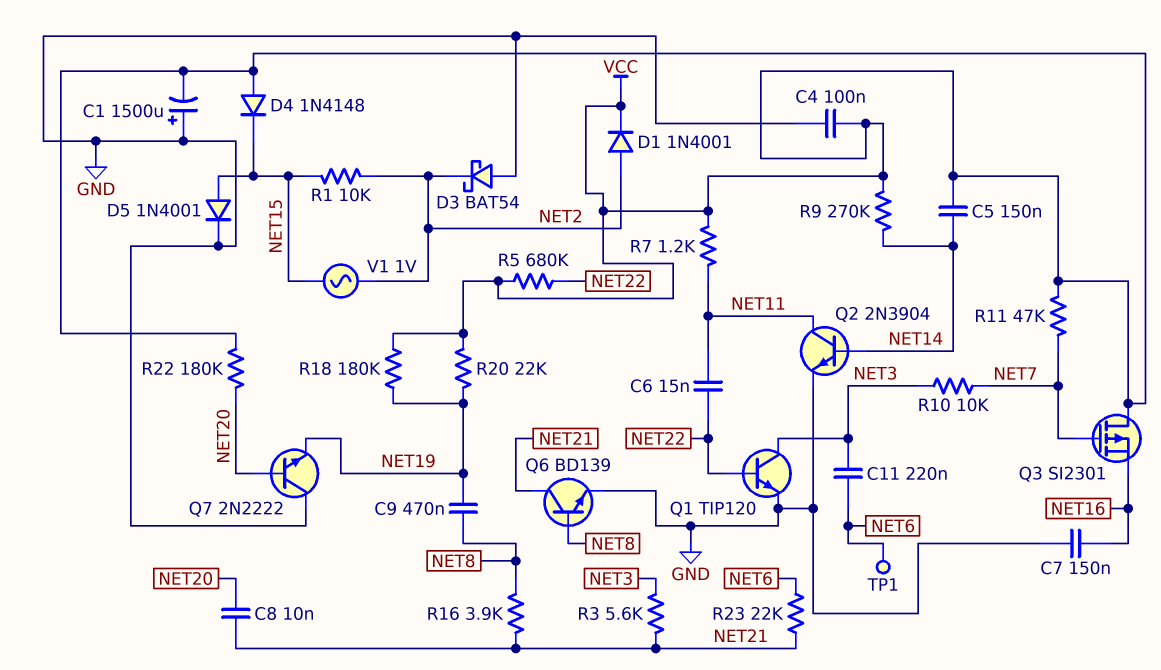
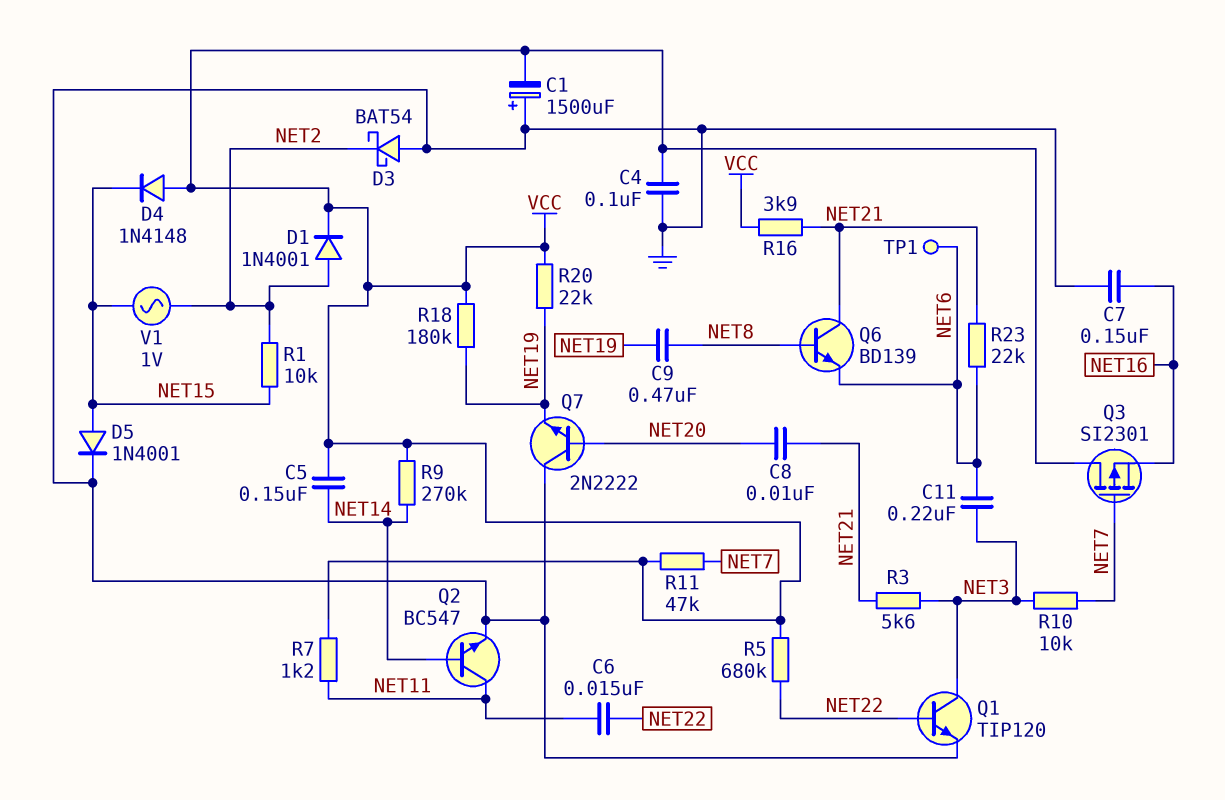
Q2: NPN 2N3904 (B NET14, C NET11, E GND) -> NPN BC547 (B NET14, C NET11, E GND)
Q6: NPN BD139 (B NET8, C NET21, E GND) -> NPN BD139 (B NET8, C NET21, E NET6)
R16: 3.9k (NET8, NET21) -> 3.9k (NET21, VCC)
R22: 180k (NET20, VCC) -> none

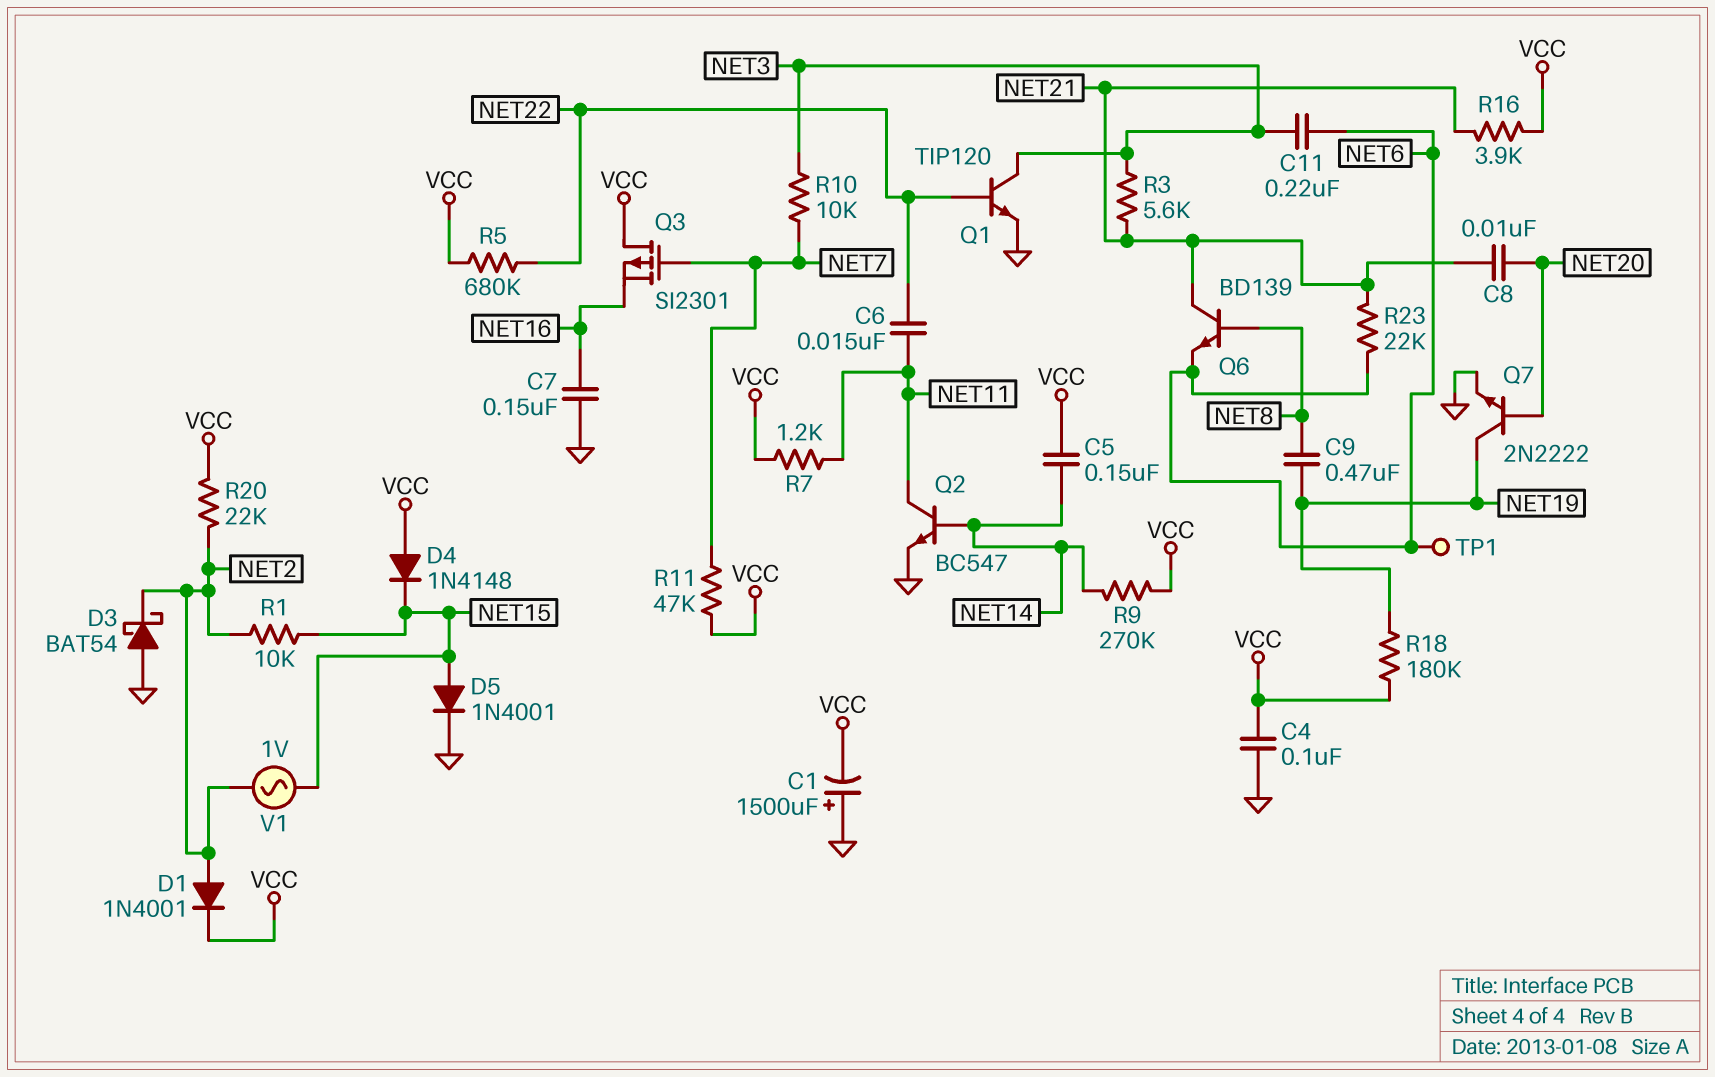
Q7: NPN 2N2222 (B NET20, C GND, E NET19) -> NPN 2N2222 (B NET20, C NET19, E GND)
R20: 22k (NET19, VCC) -> 22k (NET2, VCC)

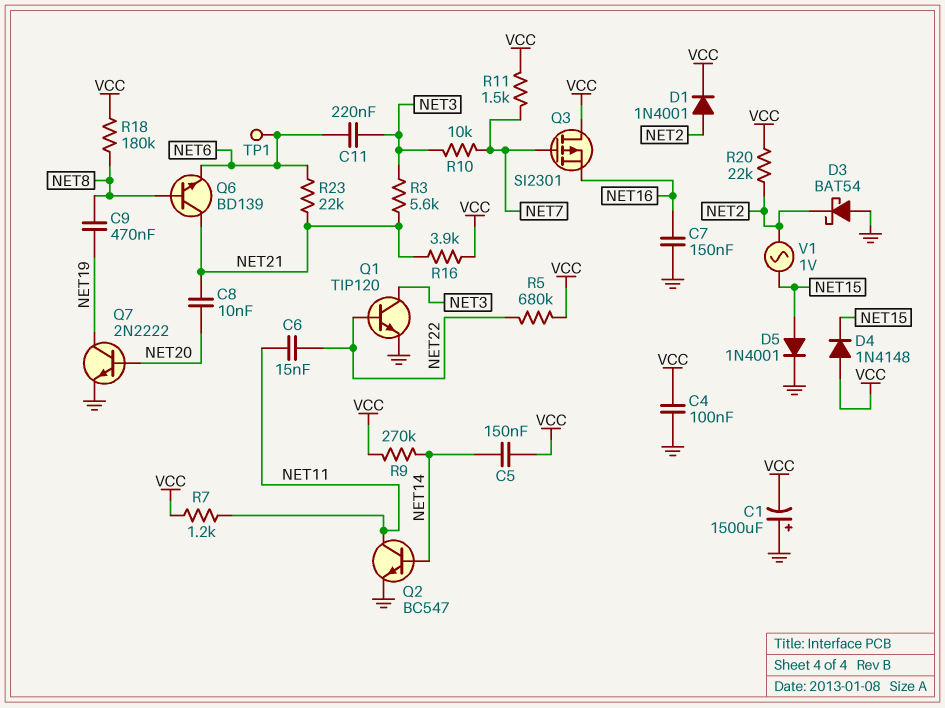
R1: 10k (NET2, NET15) -> none
R11: 47k (NET7, VCC) -> 1.5k (NET7, VCC)
R18: 180k (NET19, VCC) -> 180k (NET8, VCC)

